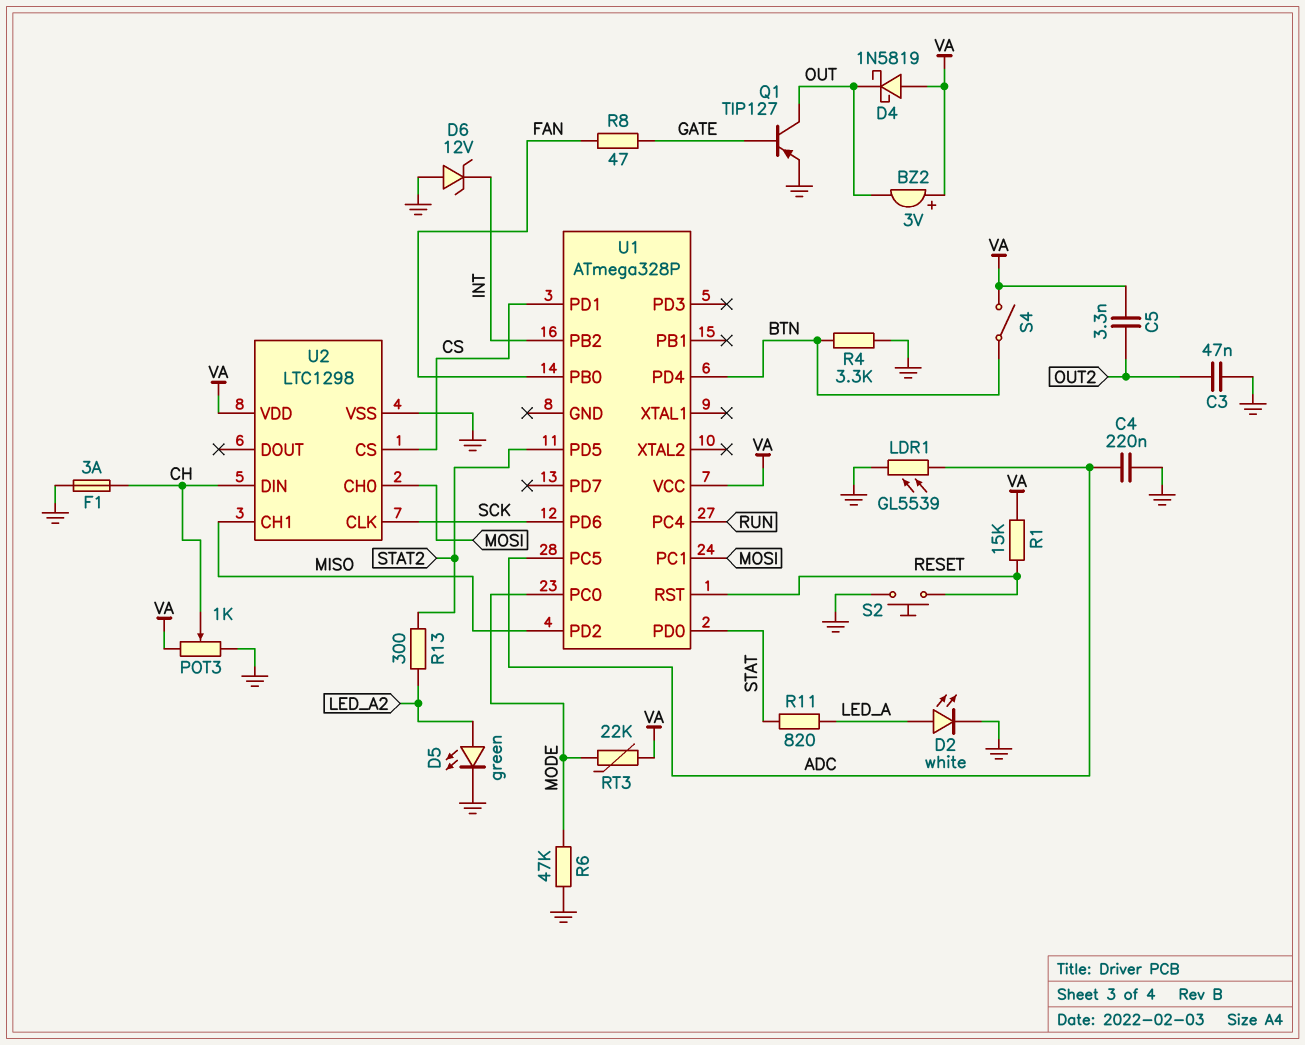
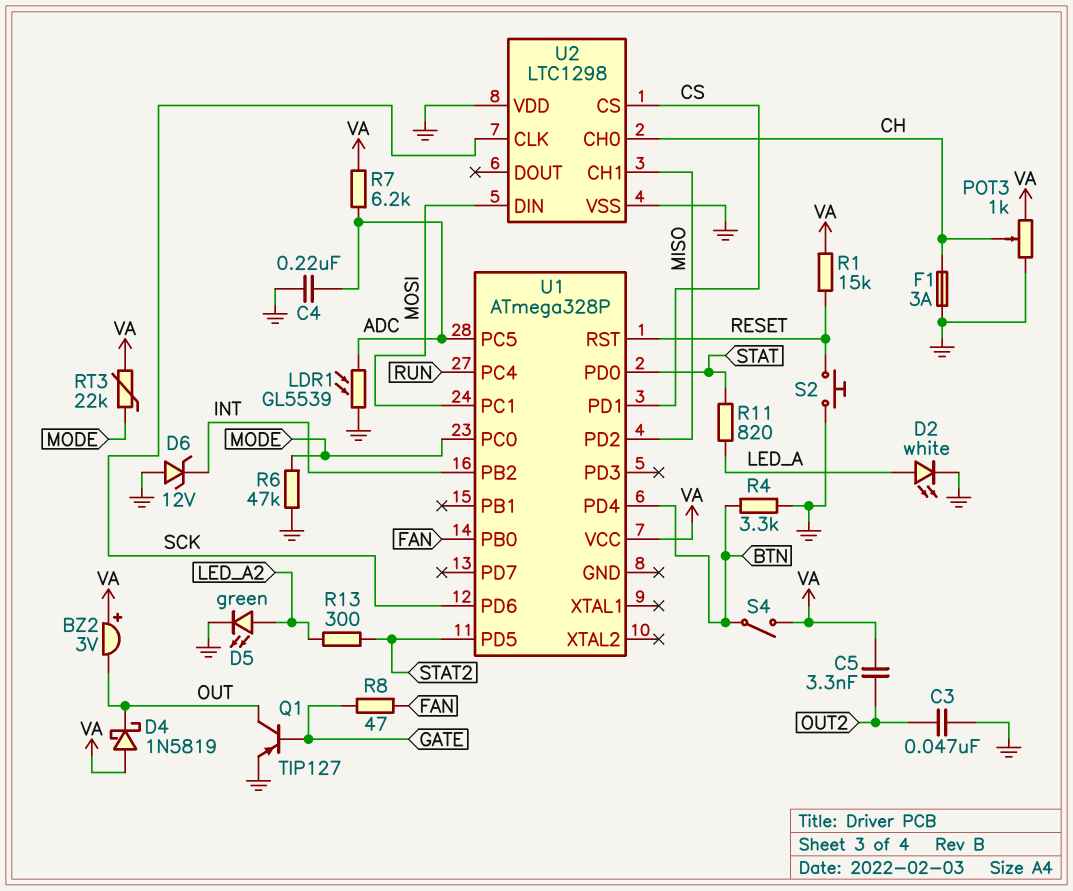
R7: none -> 6.2k (ADC, VA)
U2 pin CH0: MOSI -> CH
U2 pin DIN: CH -> MOSI
U2 pin VDD: VA -> GND

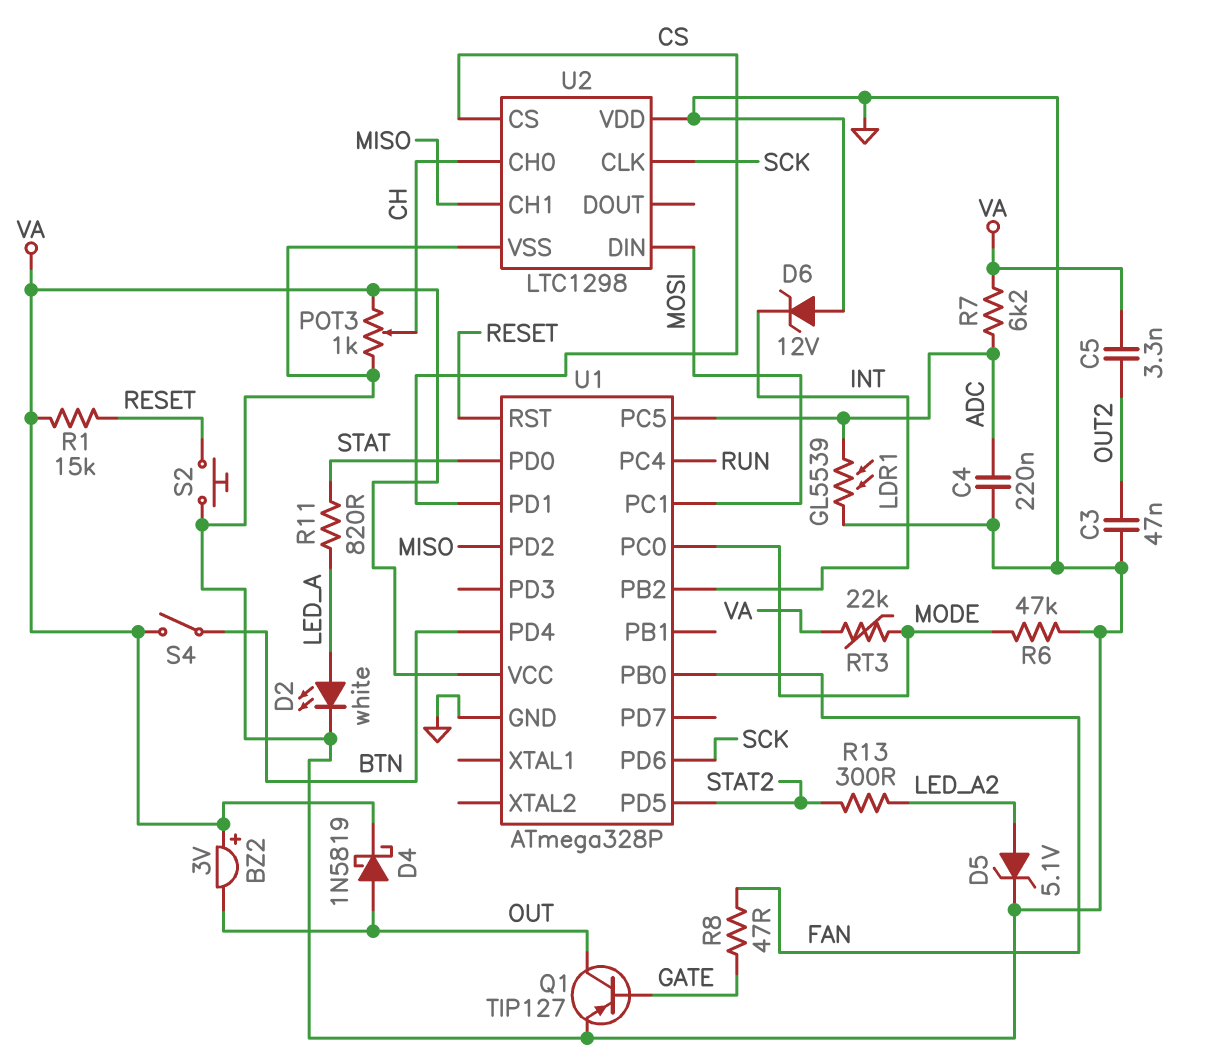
D4: schottky 1N5819 (A VA, K OUT) -> schottky 1N5819 (A OUT, K VA)
D5: LED green (A LED_A2, K GND) -> zener 5.1V (A LED_A2, K GND)
F1: 3A (CH, GND) -> none
R4: 3.3k (BTN, GND) -> none
U1 pin GND: none -> GND

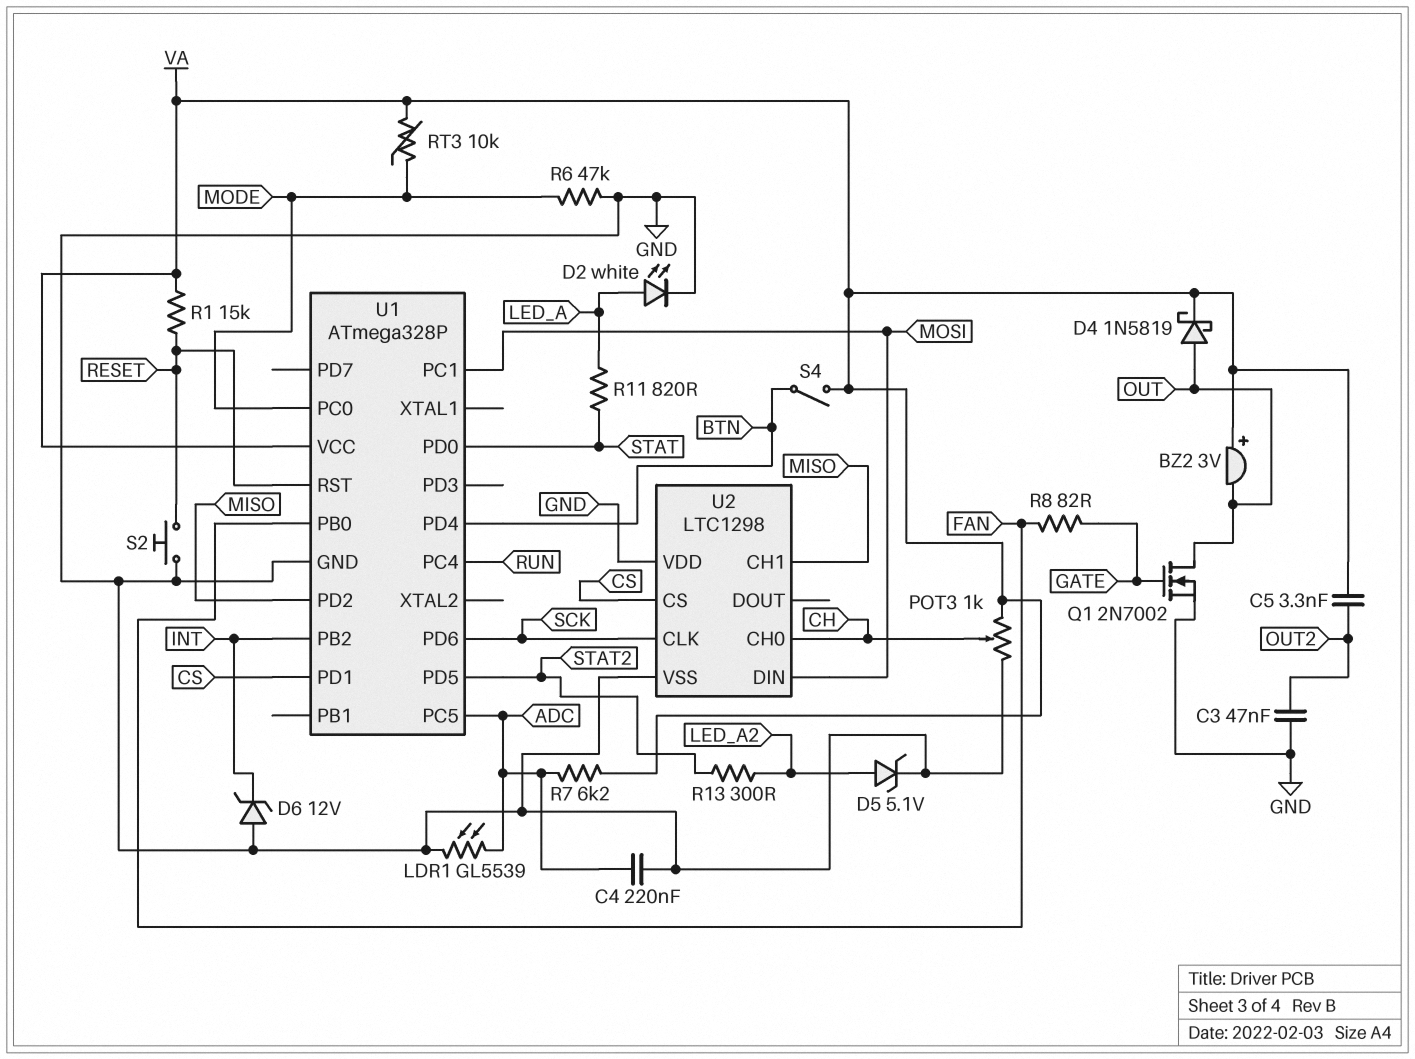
Q1: PNP TIP127 (B GATE, C OUT, E GND) -> NMOS 2N7002 (G GATE, D OUT, S GND)
R8: 47 (FAN, GATE) -> 82 (FAN, GATE)
RT3: 22k (MODE, VA) -> 10k (MODE, VA)

